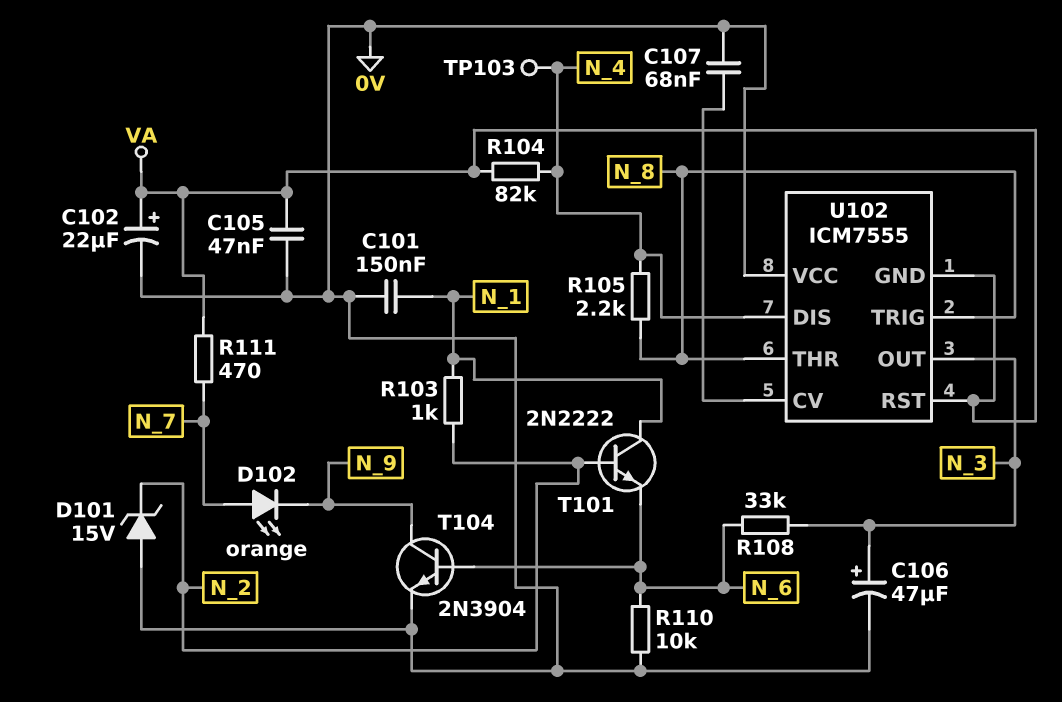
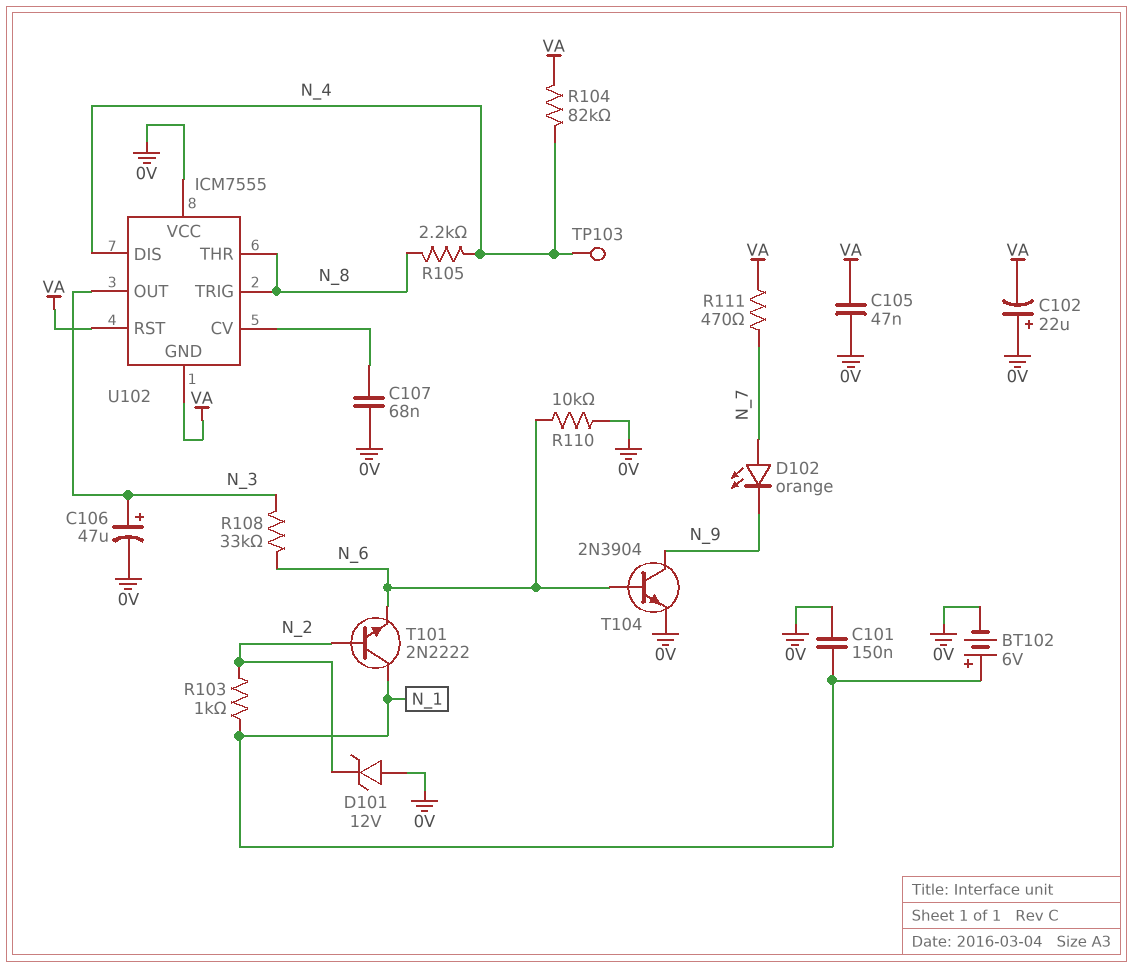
BT102: none -> 6V (plus N_1, minus 0V)
C102: 22uF (plus VA, minus 0V) -> 22uF (plus 0V, minus VA)
D101: zener 15V (A 0V, K N_2) -> zener 12V (A 0V, K N_2)

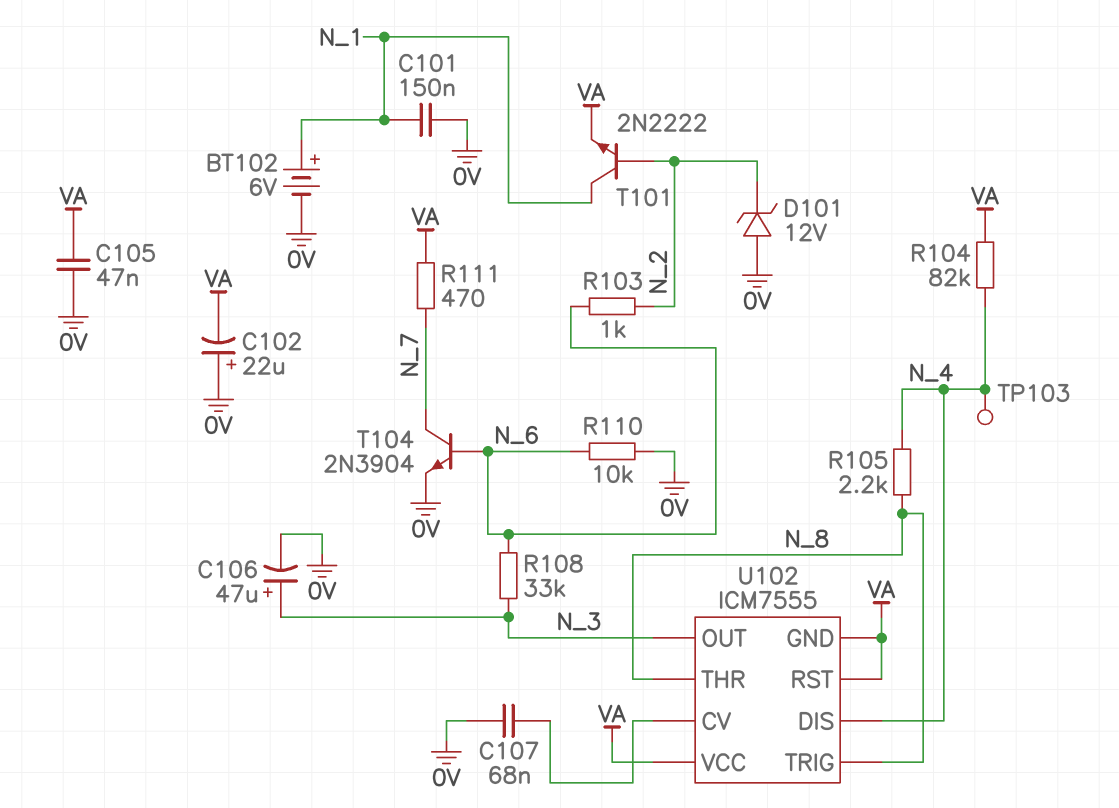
D102: LED orange (A N_7, K N_9) -> none
R103: 1k (N_1, N_2) -> 1k (N_2, N_6)
T101: NPN 2N2222 (B N_2, C N_1, E N_6) -> NPN 2N2222 (B N_2, C N_1, E VA)
T104: NPN 2N3904 (B N_6, C N_9, E 0V) -> NPN 2N3904 (B N_6, C N_7, E 0V)
U102 pin VCC: 0V -> VA

